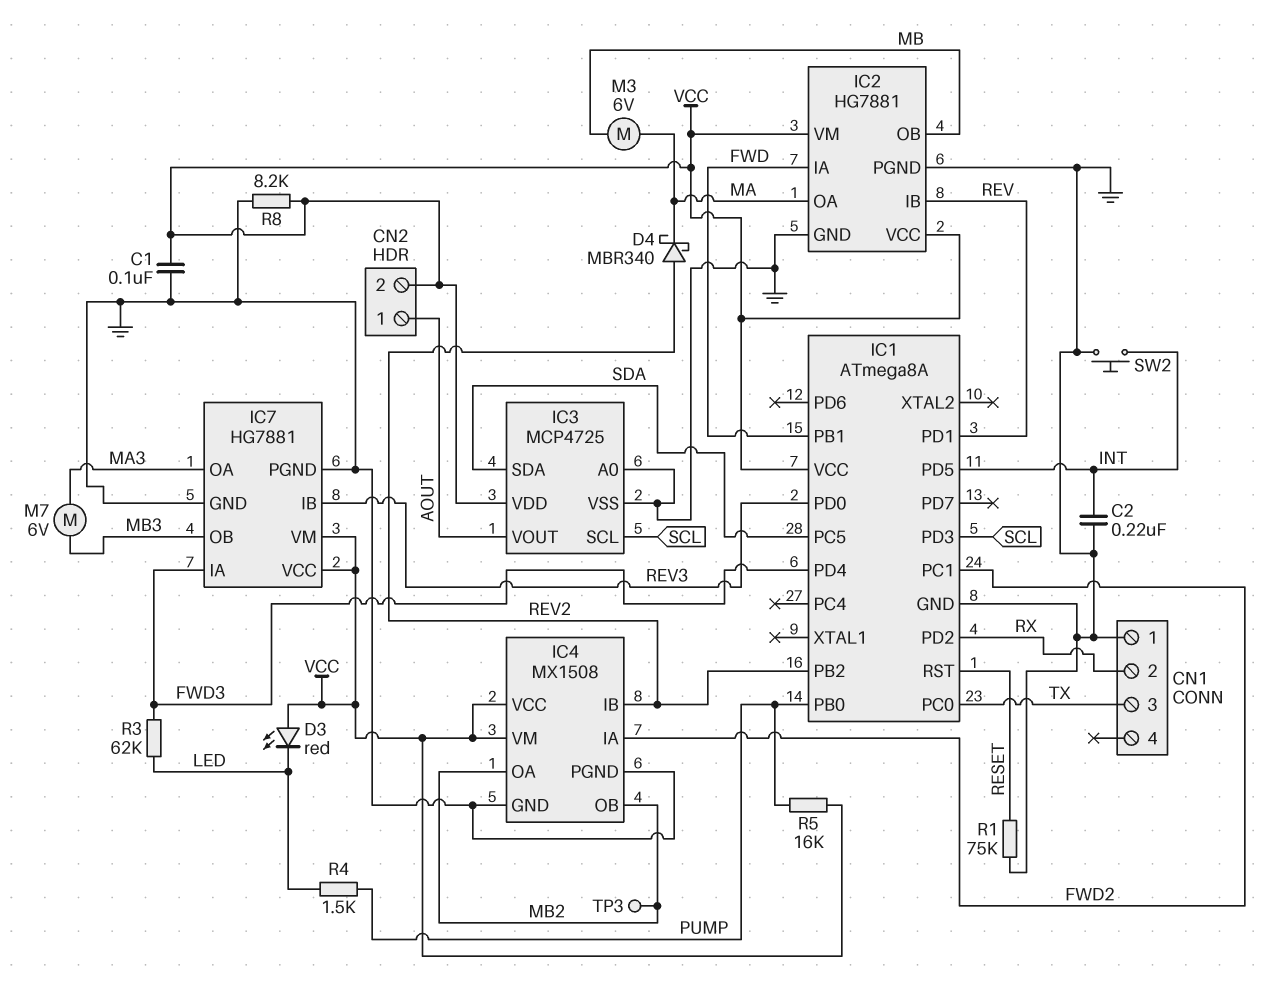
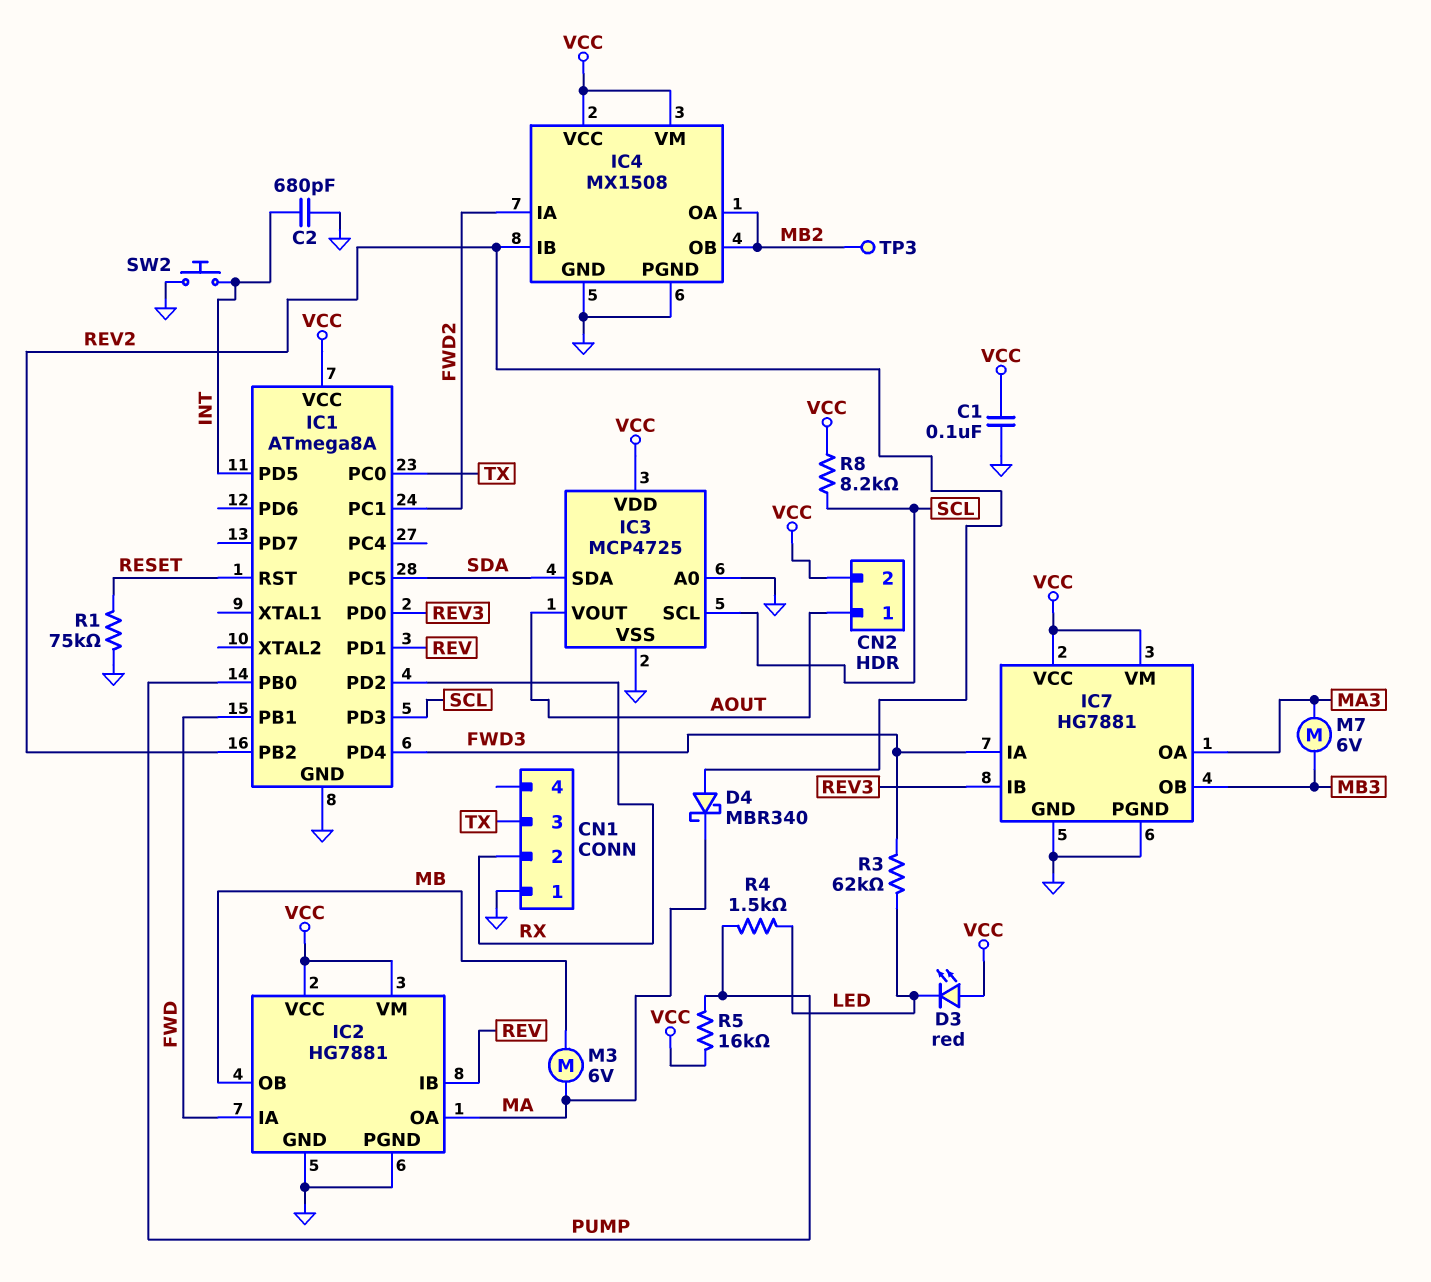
C2: 220nF (GND, INT) -> 680pF (GND, INT)
R8: 8.2k (GND, VCC) -> 8.2k (SCL, VCC)

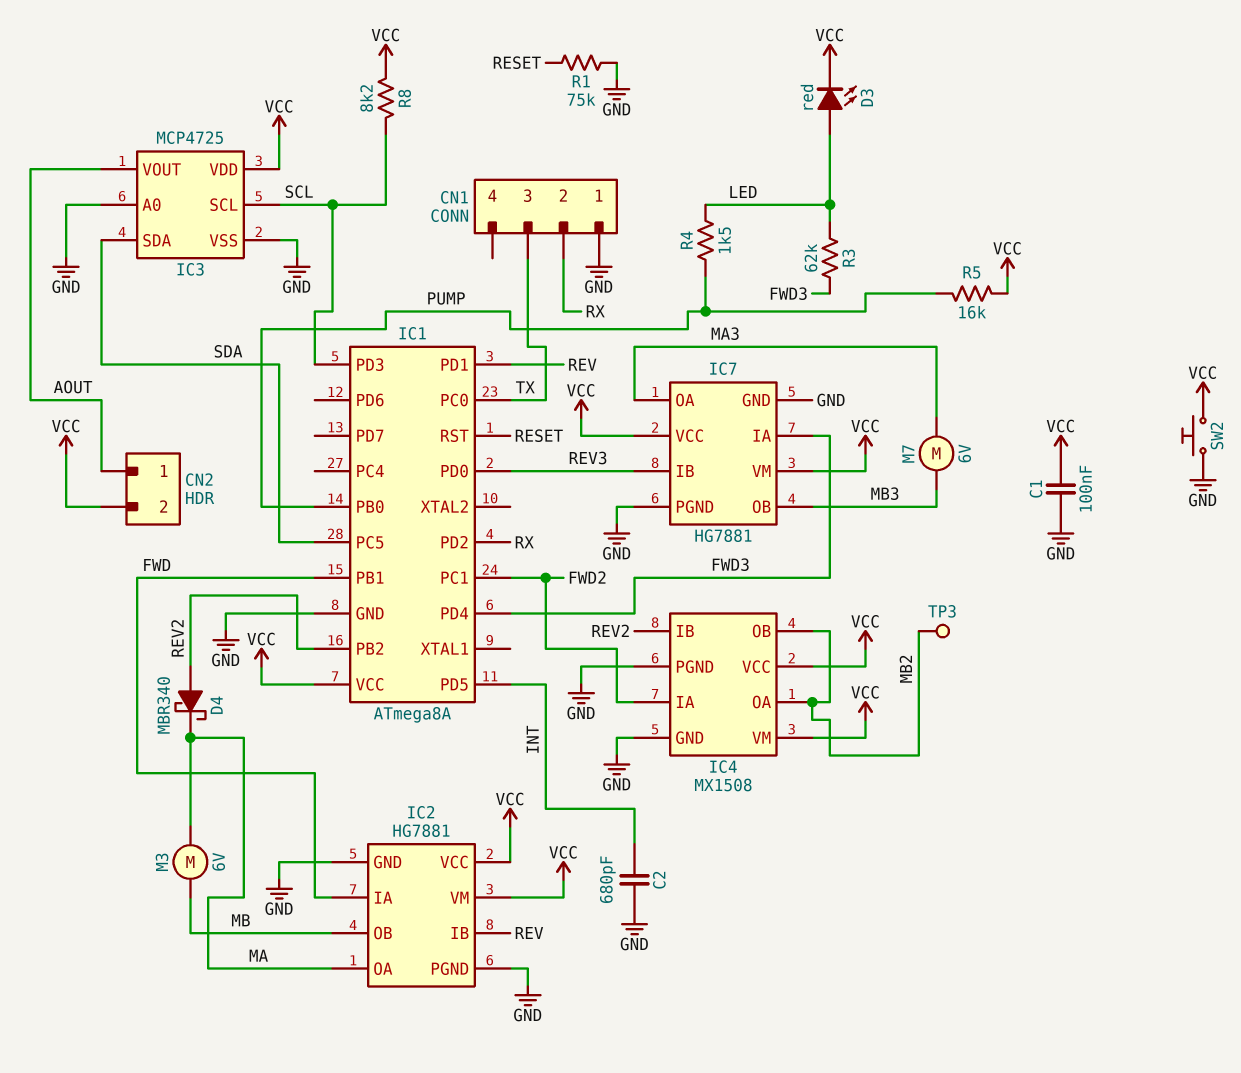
D3: LED red (A VCC, K LED) -> LED red (A LED, K VCC)
SW2: button (GND, INT) -> button (GND, VCC)

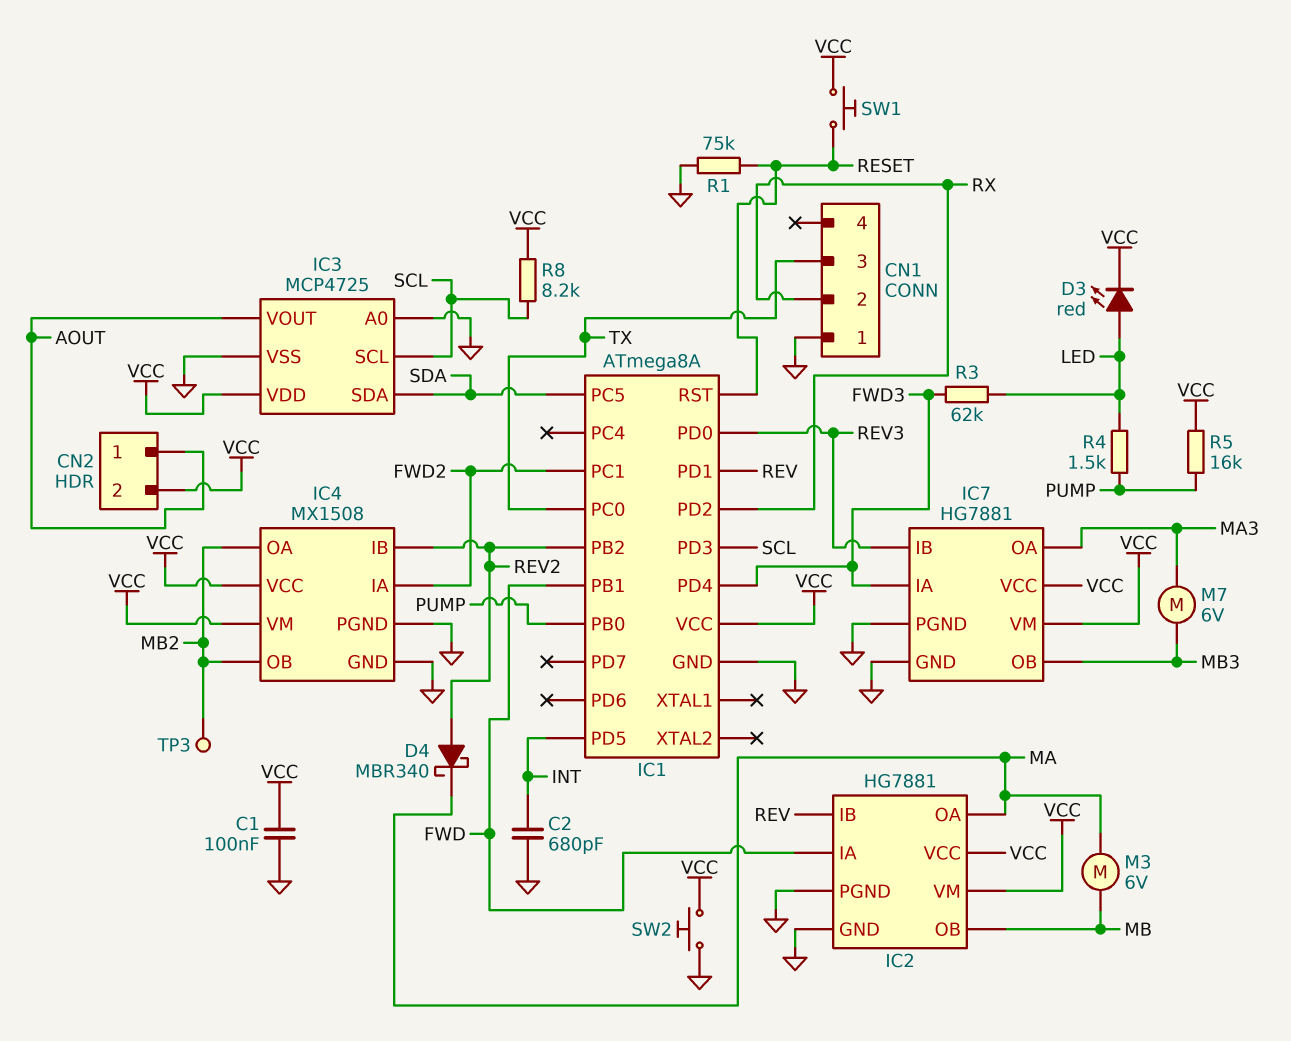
SW1: none -> button (RESET, VCC)

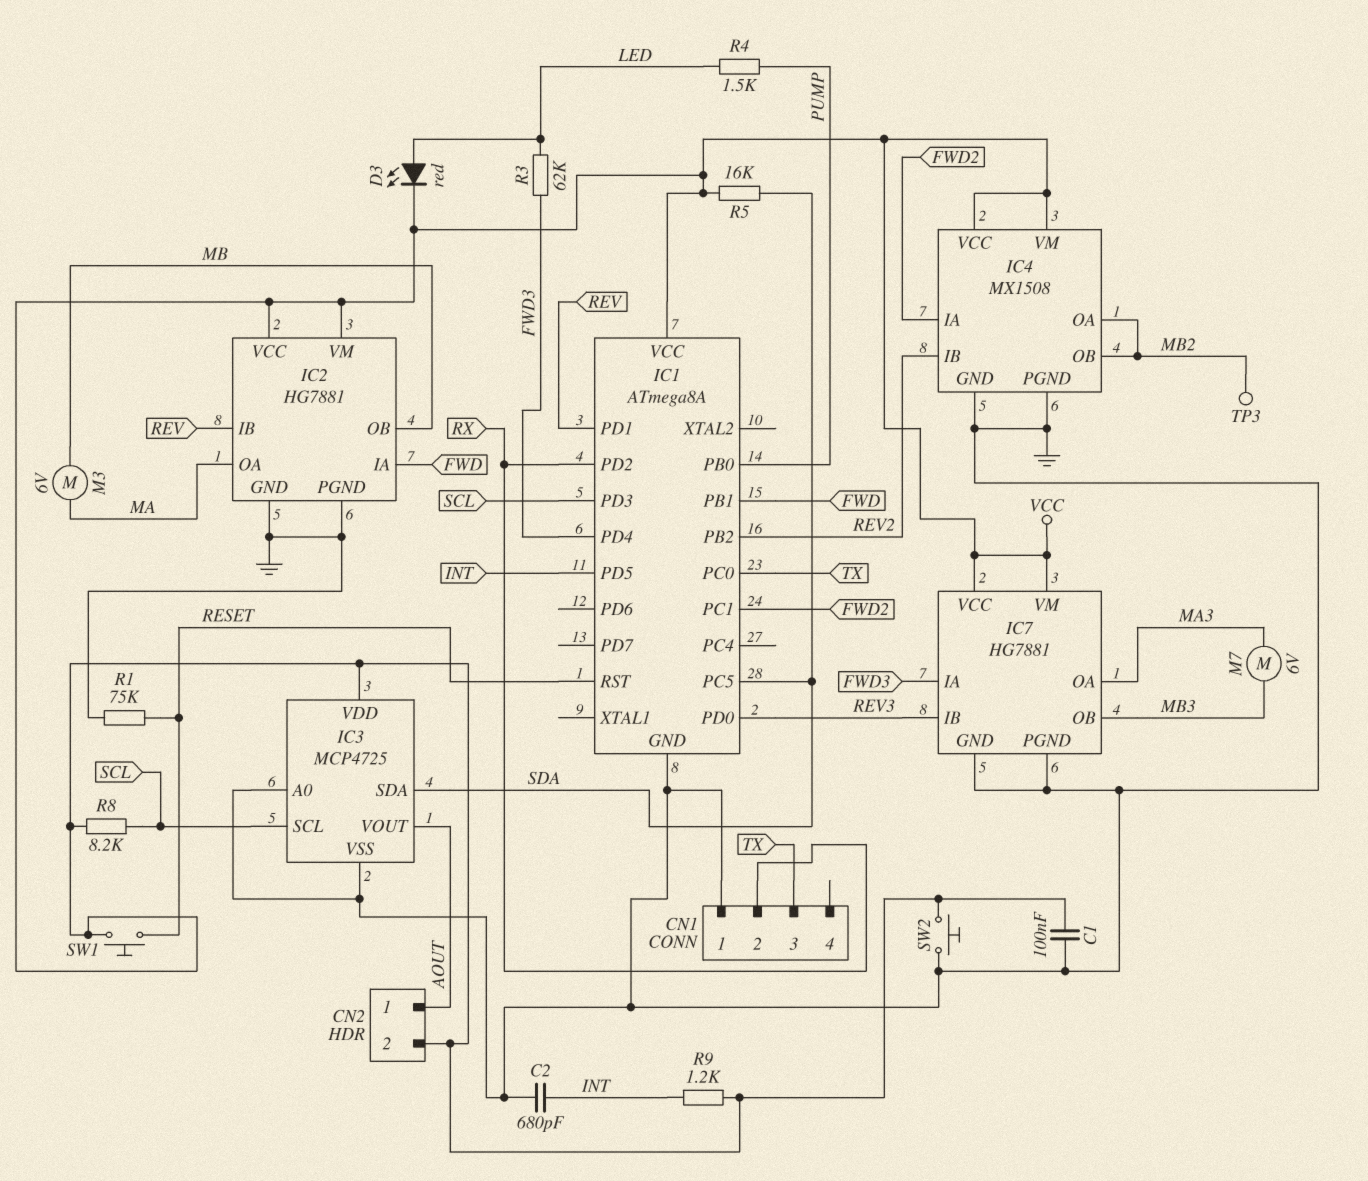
D4: schottky MBR340 (A REV2, K MA) -> none
R5: 16k (PUMP, VCC) -> 16k (SDA, VCC)
R9: none -> 1.2k (INT, VCC)

